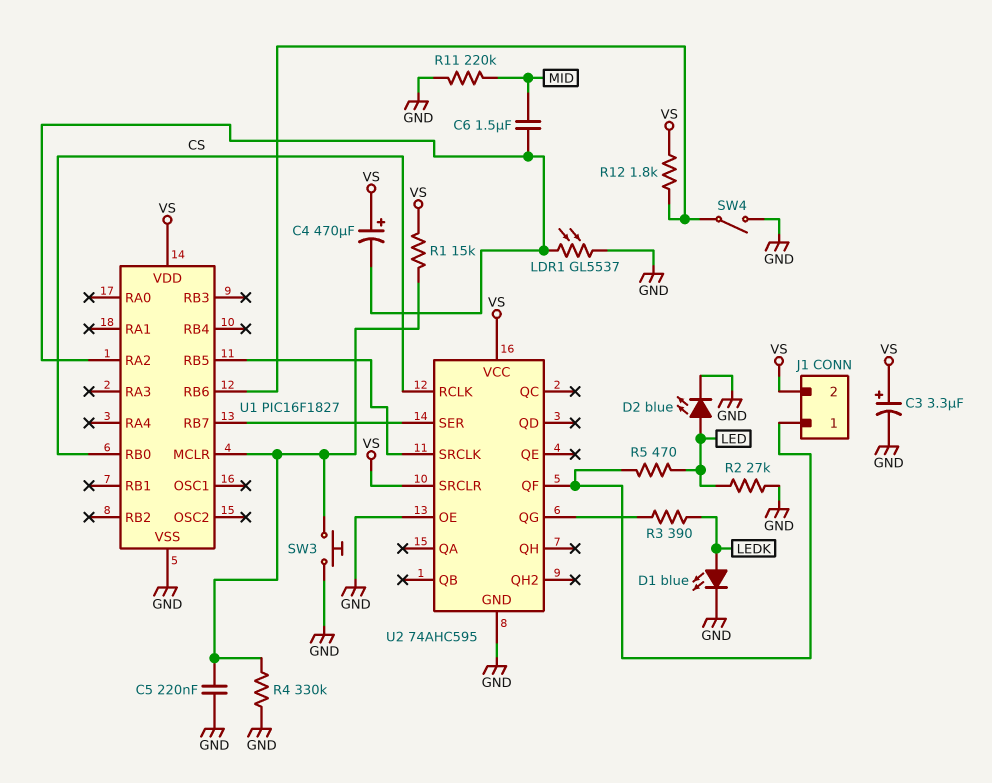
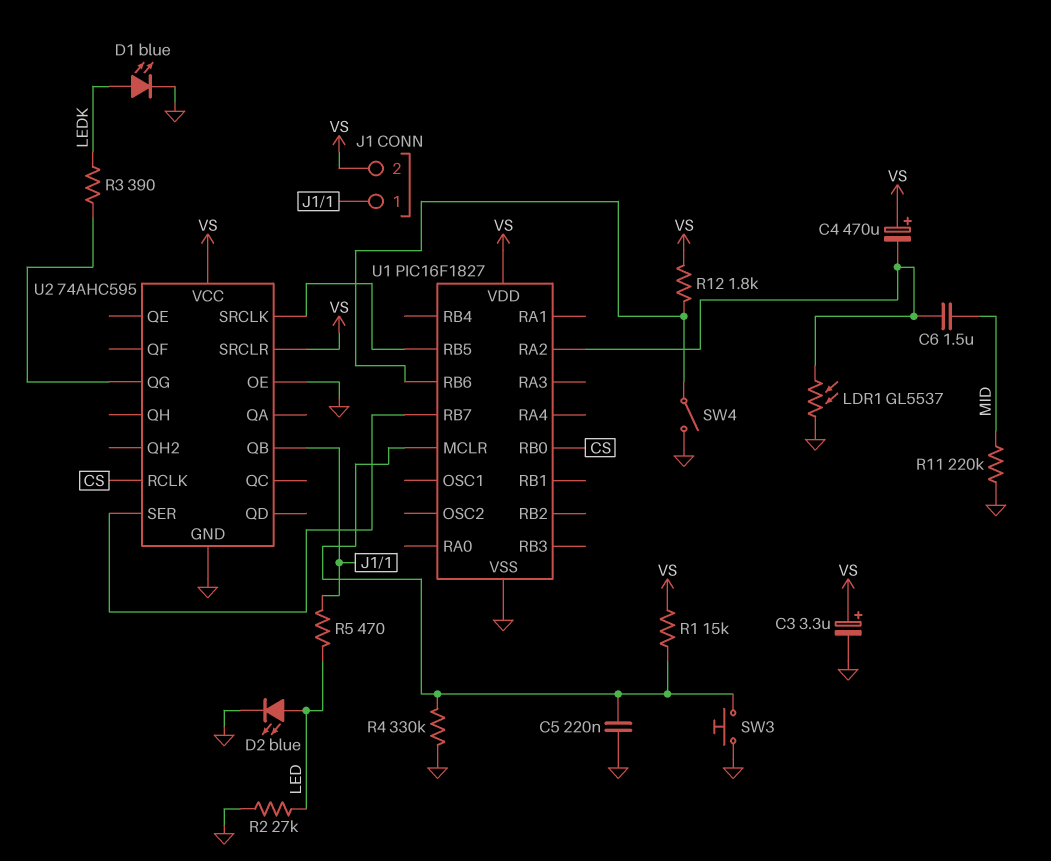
U2 pin QB: none -> J1/1
U2 pin QF: J1/1 -> none

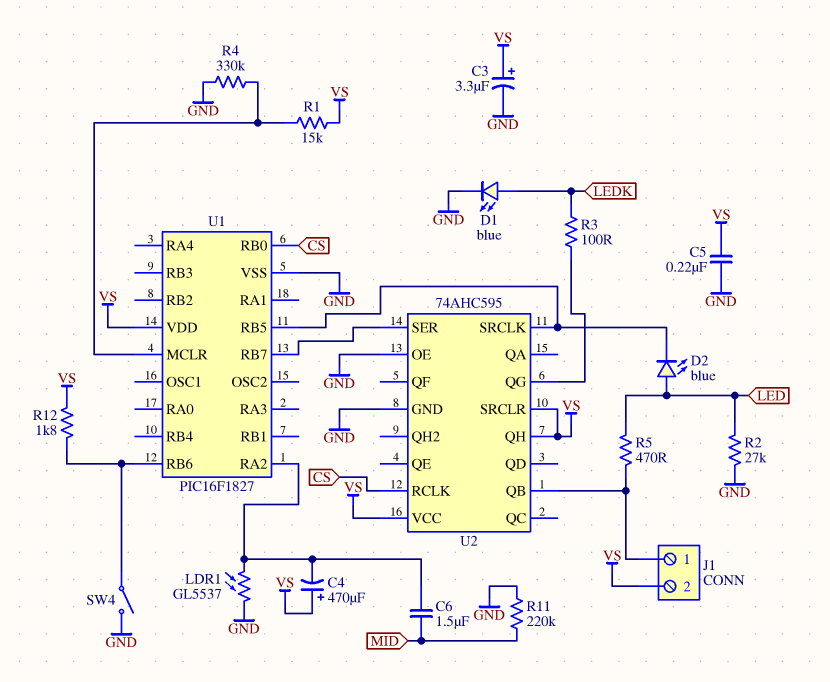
C5: 220nF (GND, U1/MCLR) -> 220nF (GND, VS)
D2: LED blue (A LED, K GND) -> LED blue (A LED, K U1/RB5)
R3: 390 (LEDK, U2/QG) -> 100 (LEDK, U2/QG)
SW3: button (GND, U1/MCLR) -> none
U2 pin QH: none -> VS

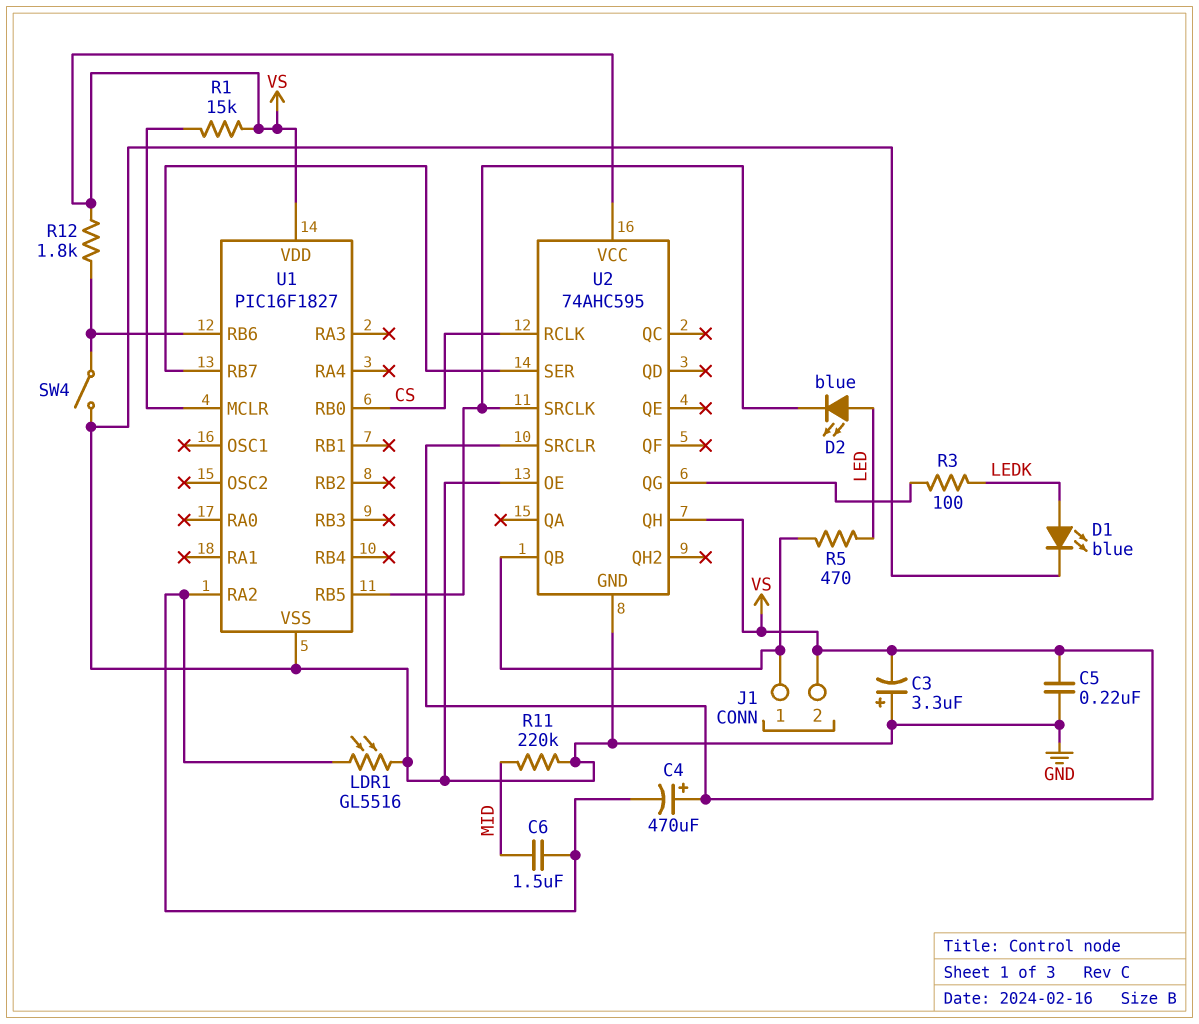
C3: 3.3uF (plus VS, minus GND) -> 3.3uF (plus GND, minus VS)
LDR1: GL5537 (GND, U1/RA2) -> GL5516 (GND, U1/RA2)
R2: 27k (GND, LED) -> none
R4: 330k (GND, U1/MCLR) -> none

